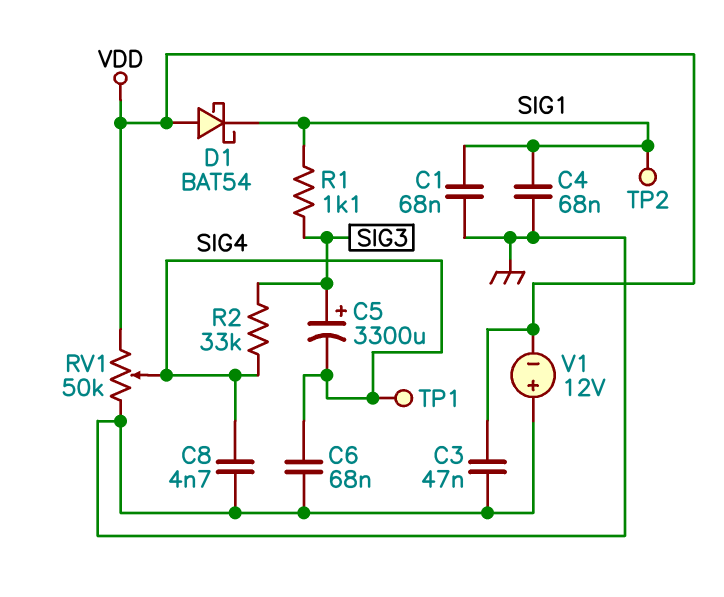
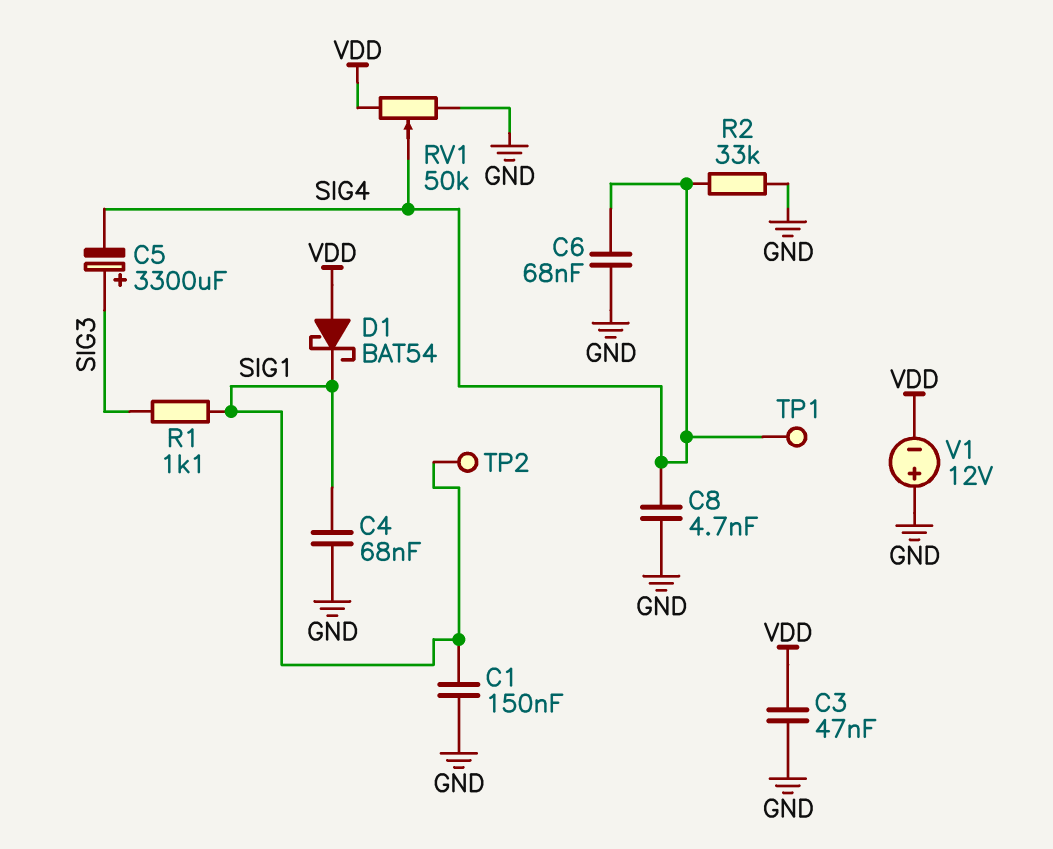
C1: 68nF (GND, SIG1) -> 150nF (GND, SIG1)
R2: 33k (SIG3, SIG4) -> 33k (GND, SIG4)

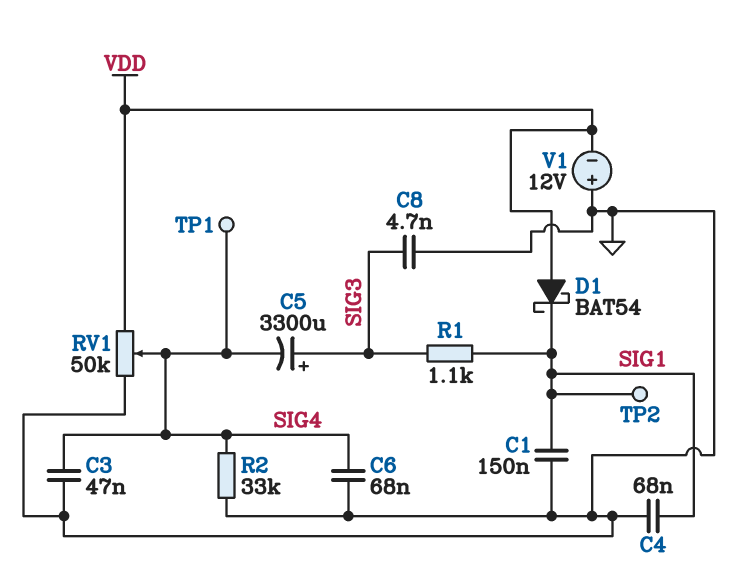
C3: 47nF (GND, VDD) -> 47nF (GND, SIG4)
C8: 4.7nF (GND, SIG4) -> 4.7nF (GND, SIG3)

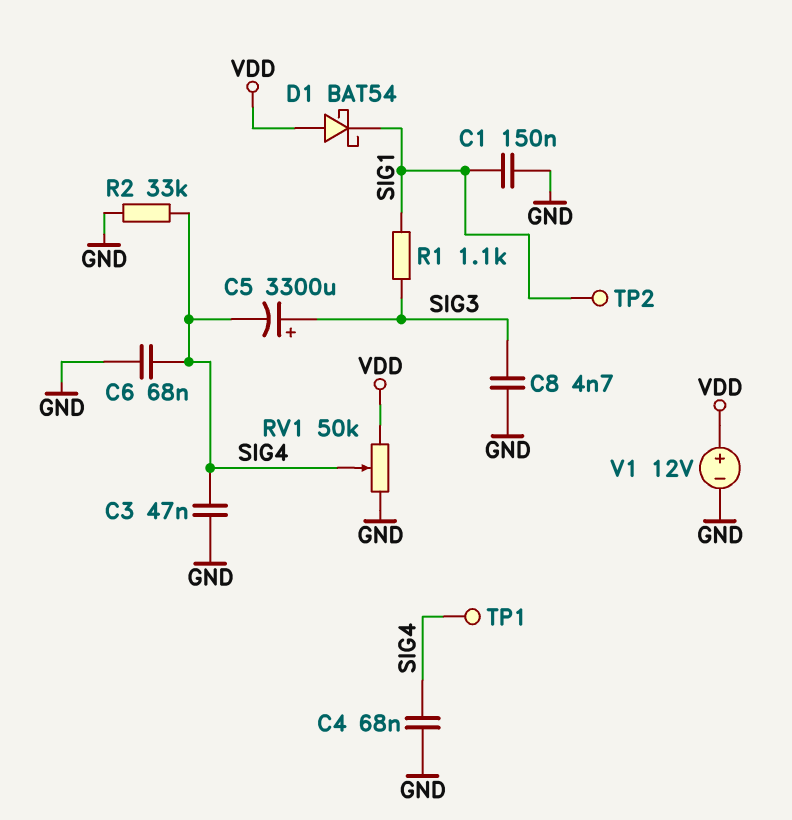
C4: 68nF (GND, SIG1) -> 68nF (GND, SIG4)
V1: 12V (plus GND, minus VDD) -> 12V (plus VDD, minus GND)

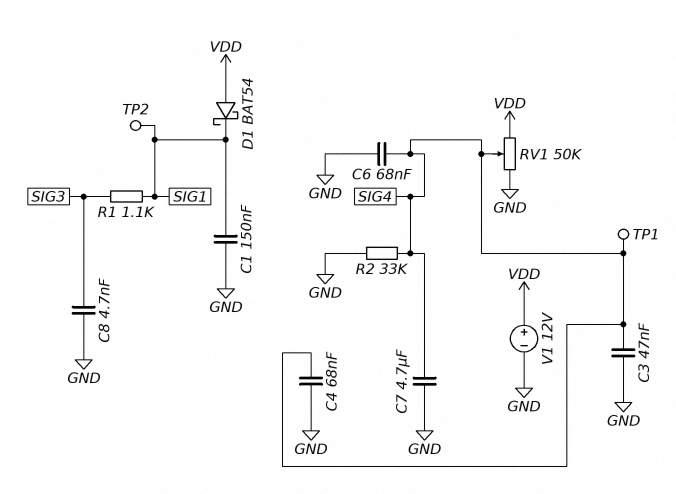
C5: 3300uF (plus SIG3, minus SIG4) -> none
C7: none -> 4.7uF (GND, SIG4)

